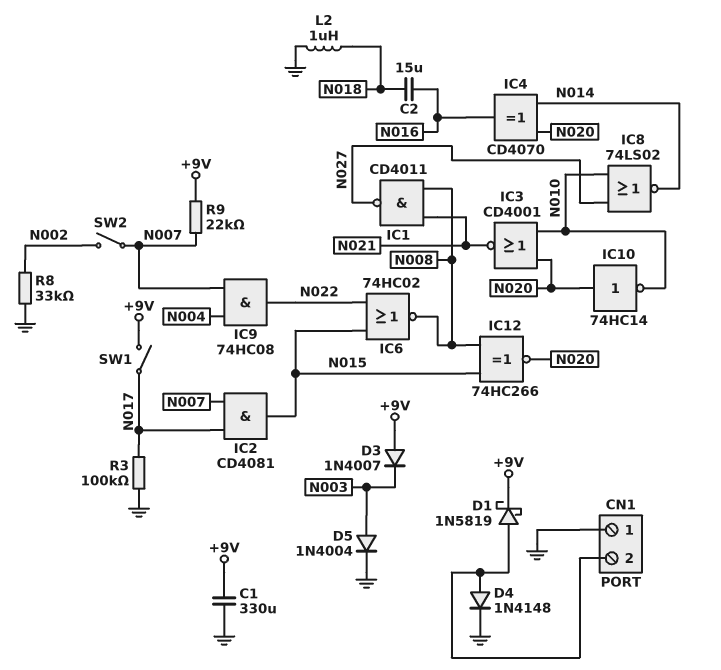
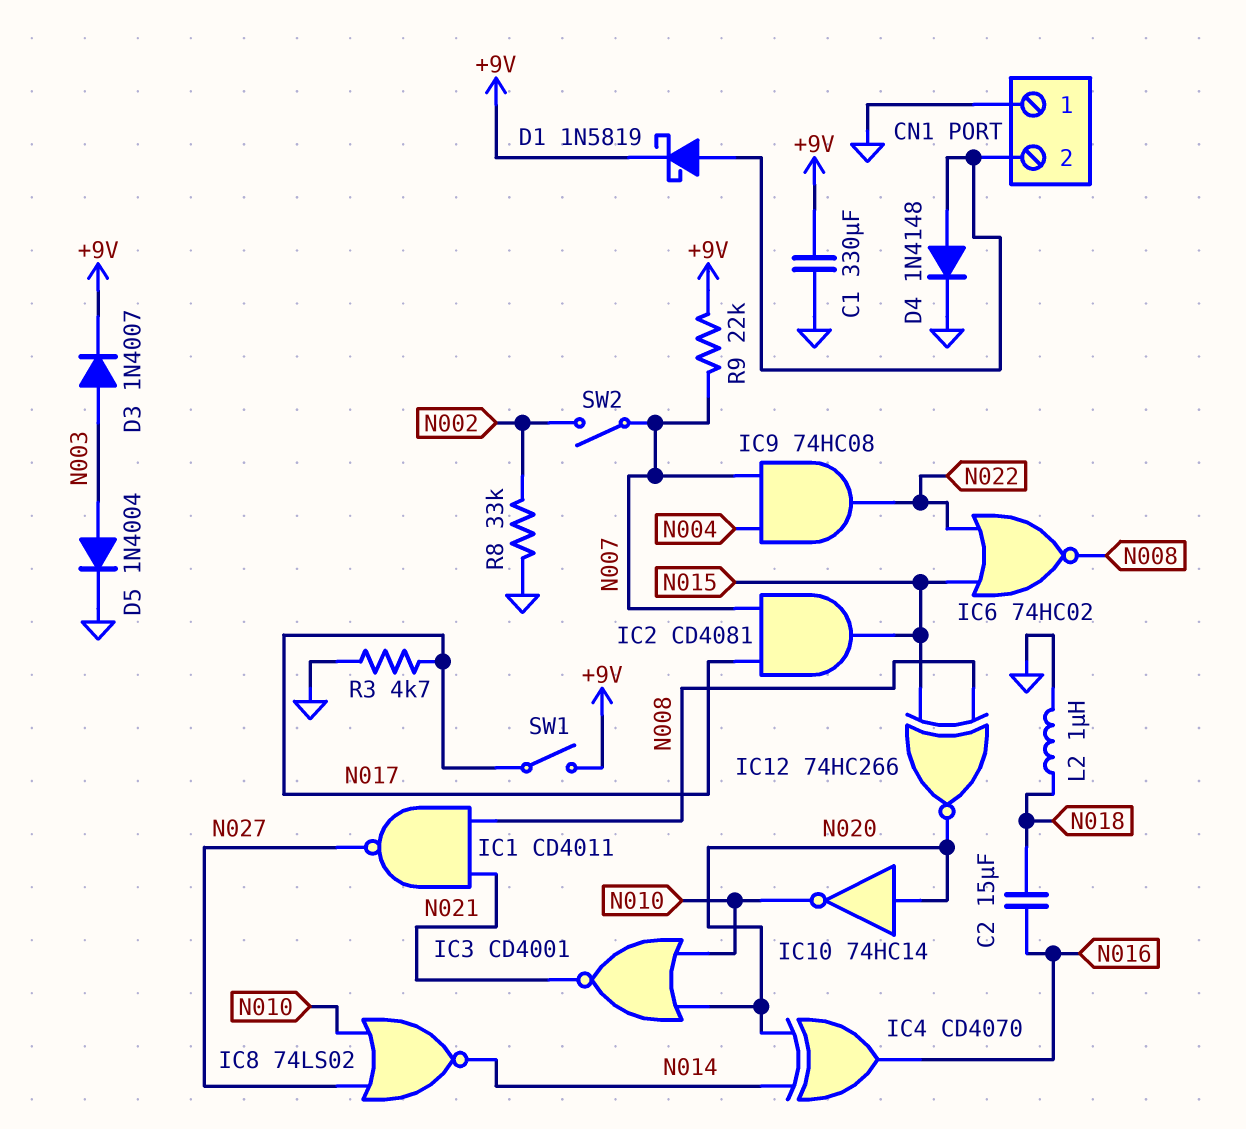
D3: diode 1N4007 (A +9V, K N003) -> diode 1N4007 (A N003, K +9V)
R3: 100k (GND, N017) -> 4.7k (GND, N017)

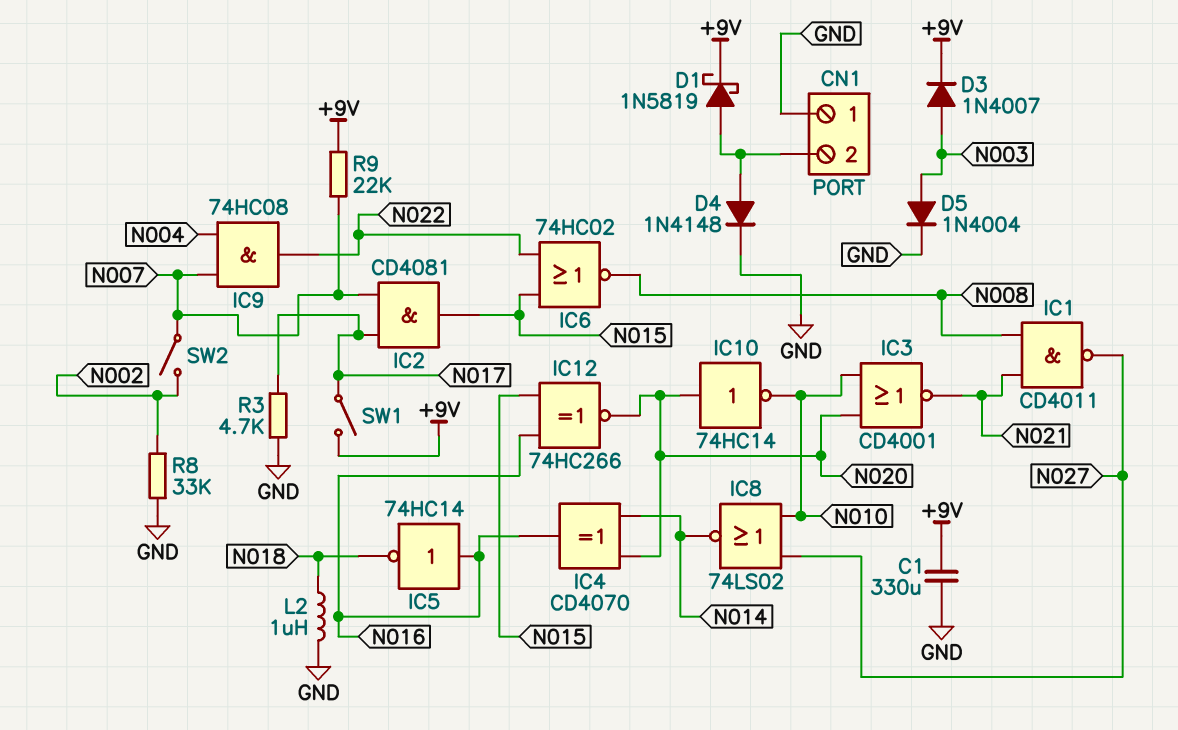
C2: 15uF (N016, N018) -> none
IC5: none -> NOT 74HC14 (in N016, out N018)
IC12: XNOR 74HC266 (in N008, in N015, out N020) -> XNOR 74HC266 (in N015, in N016, out N020)

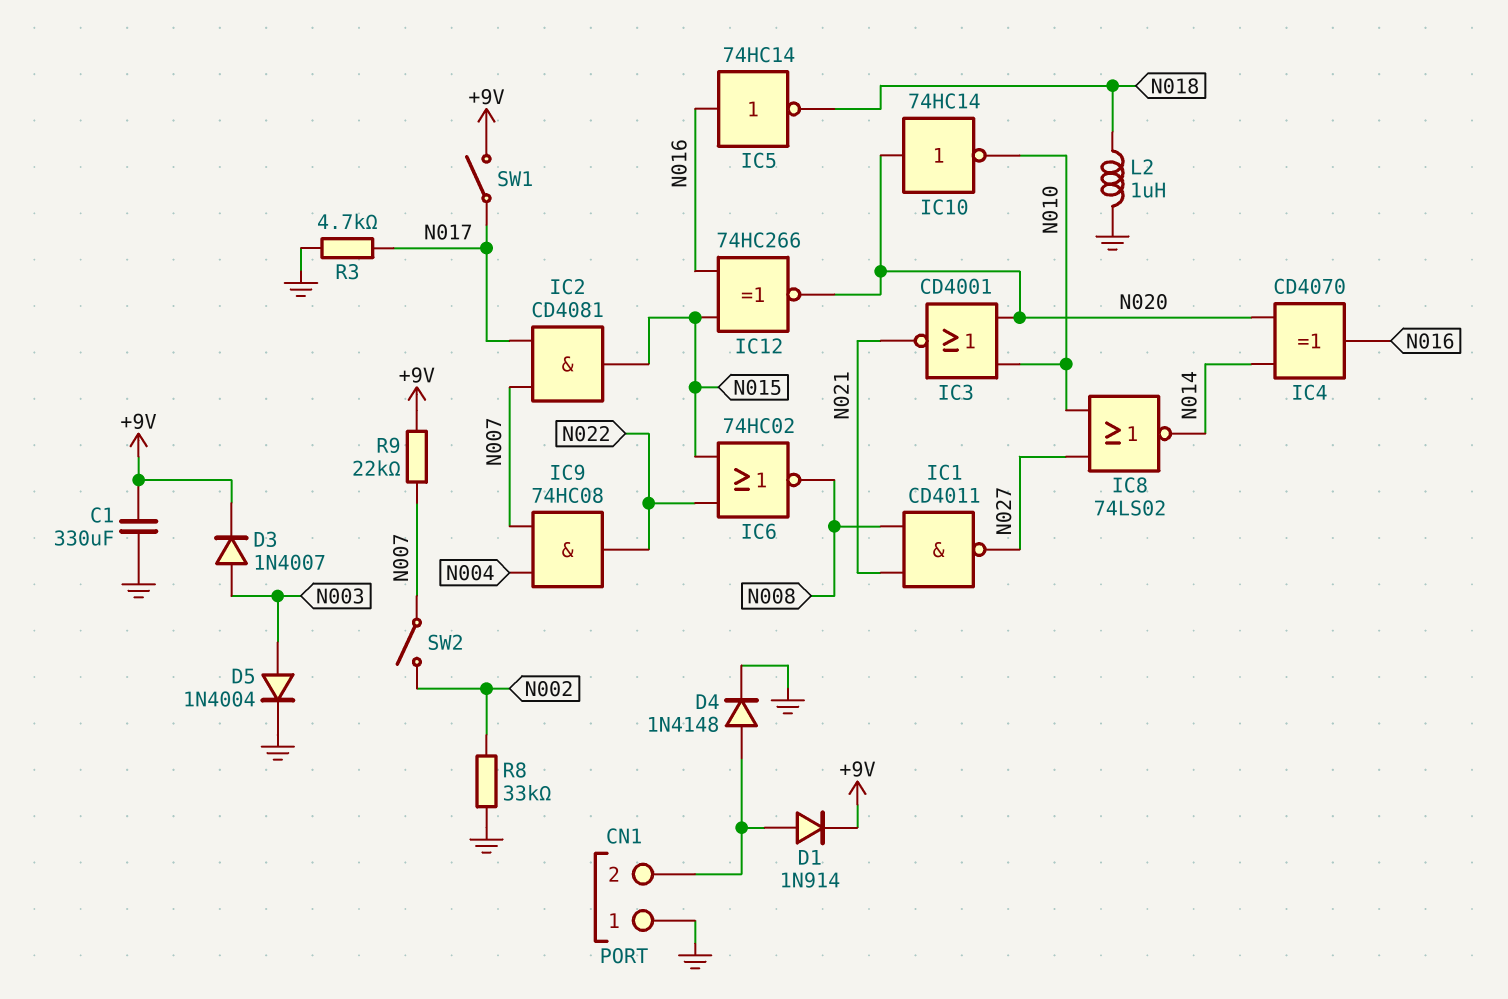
D1: schottky 1N5819 (A CN1/2, K +9V) -> diode 1N914 (A CN1/2, K +9V)

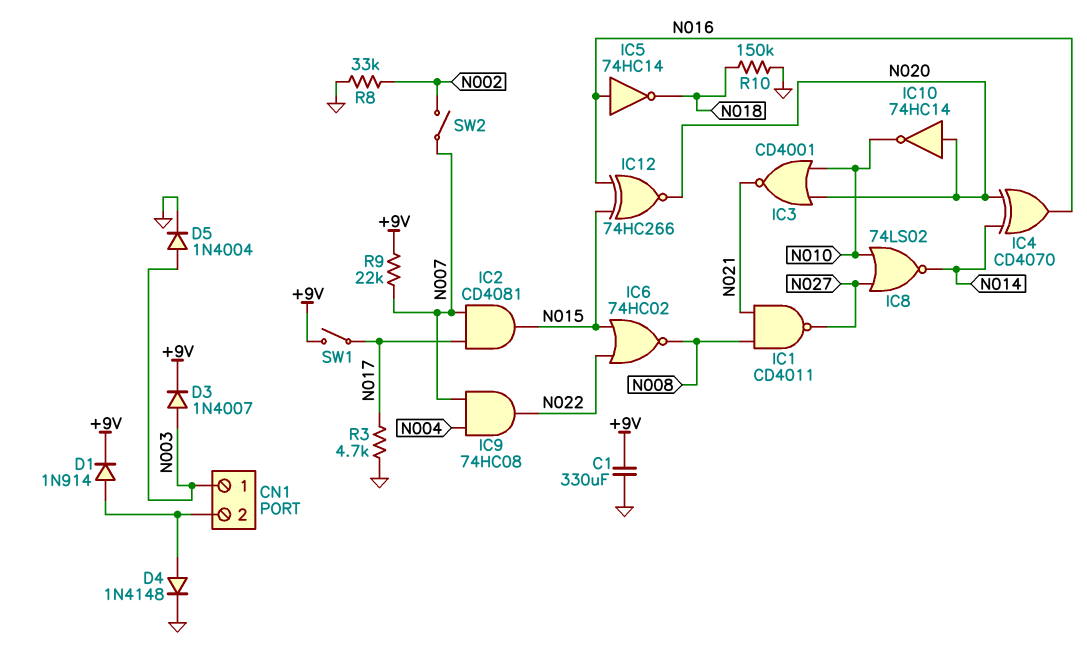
CN1 pin 1: GND -> N003
L2: 1uH (GND, N018) -> none
R10: none -> 150k (GND, N018)

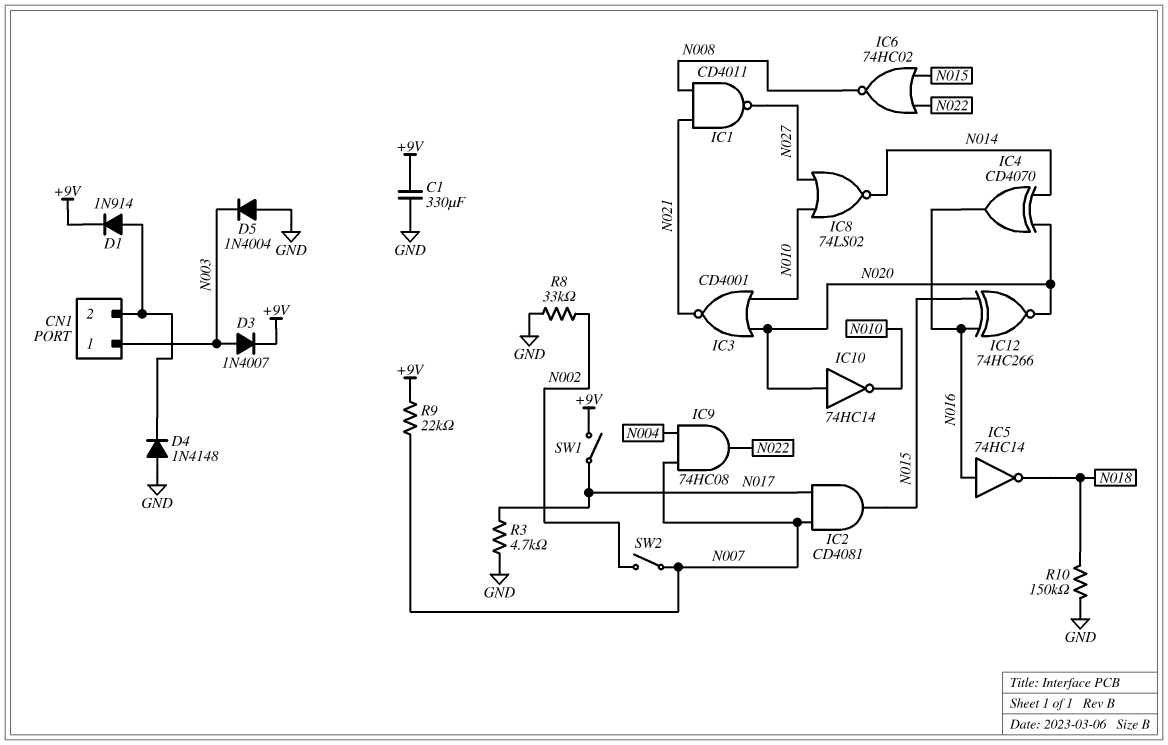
D4: diode 1N4148 (A CN1/2, K GND) -> diode 1N4148 (A GND, K CN1/2)
D5: diode 1N4004 (A N003, K GND) -> diode 1N4004 (A GND, K N003)

